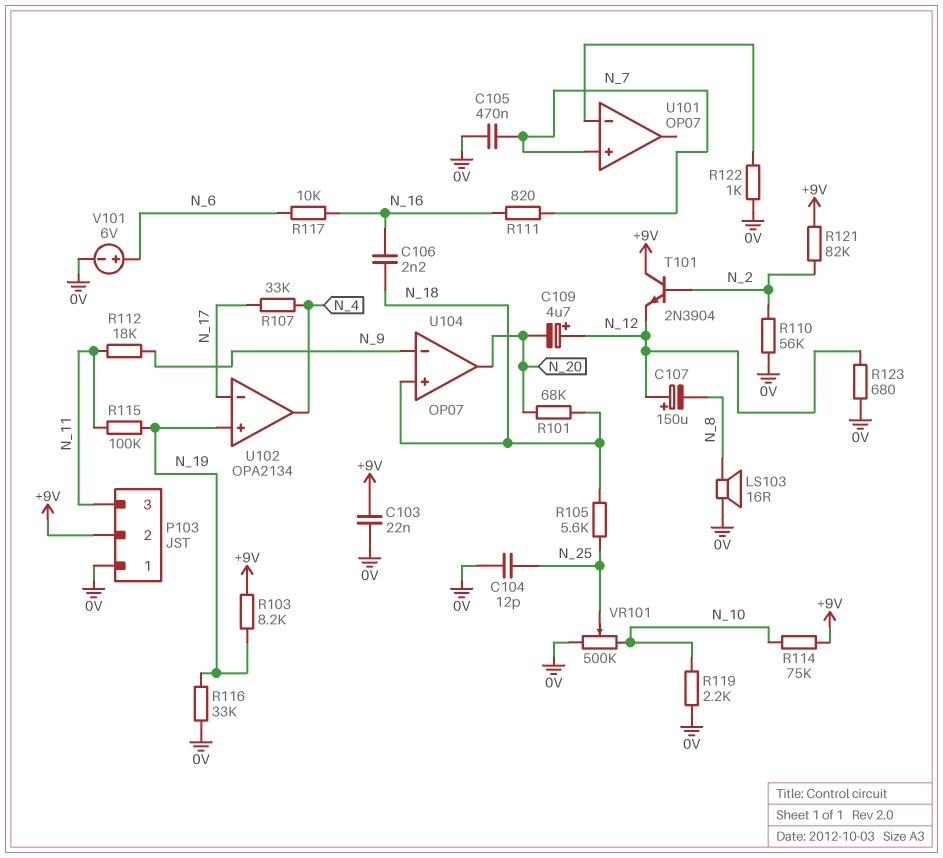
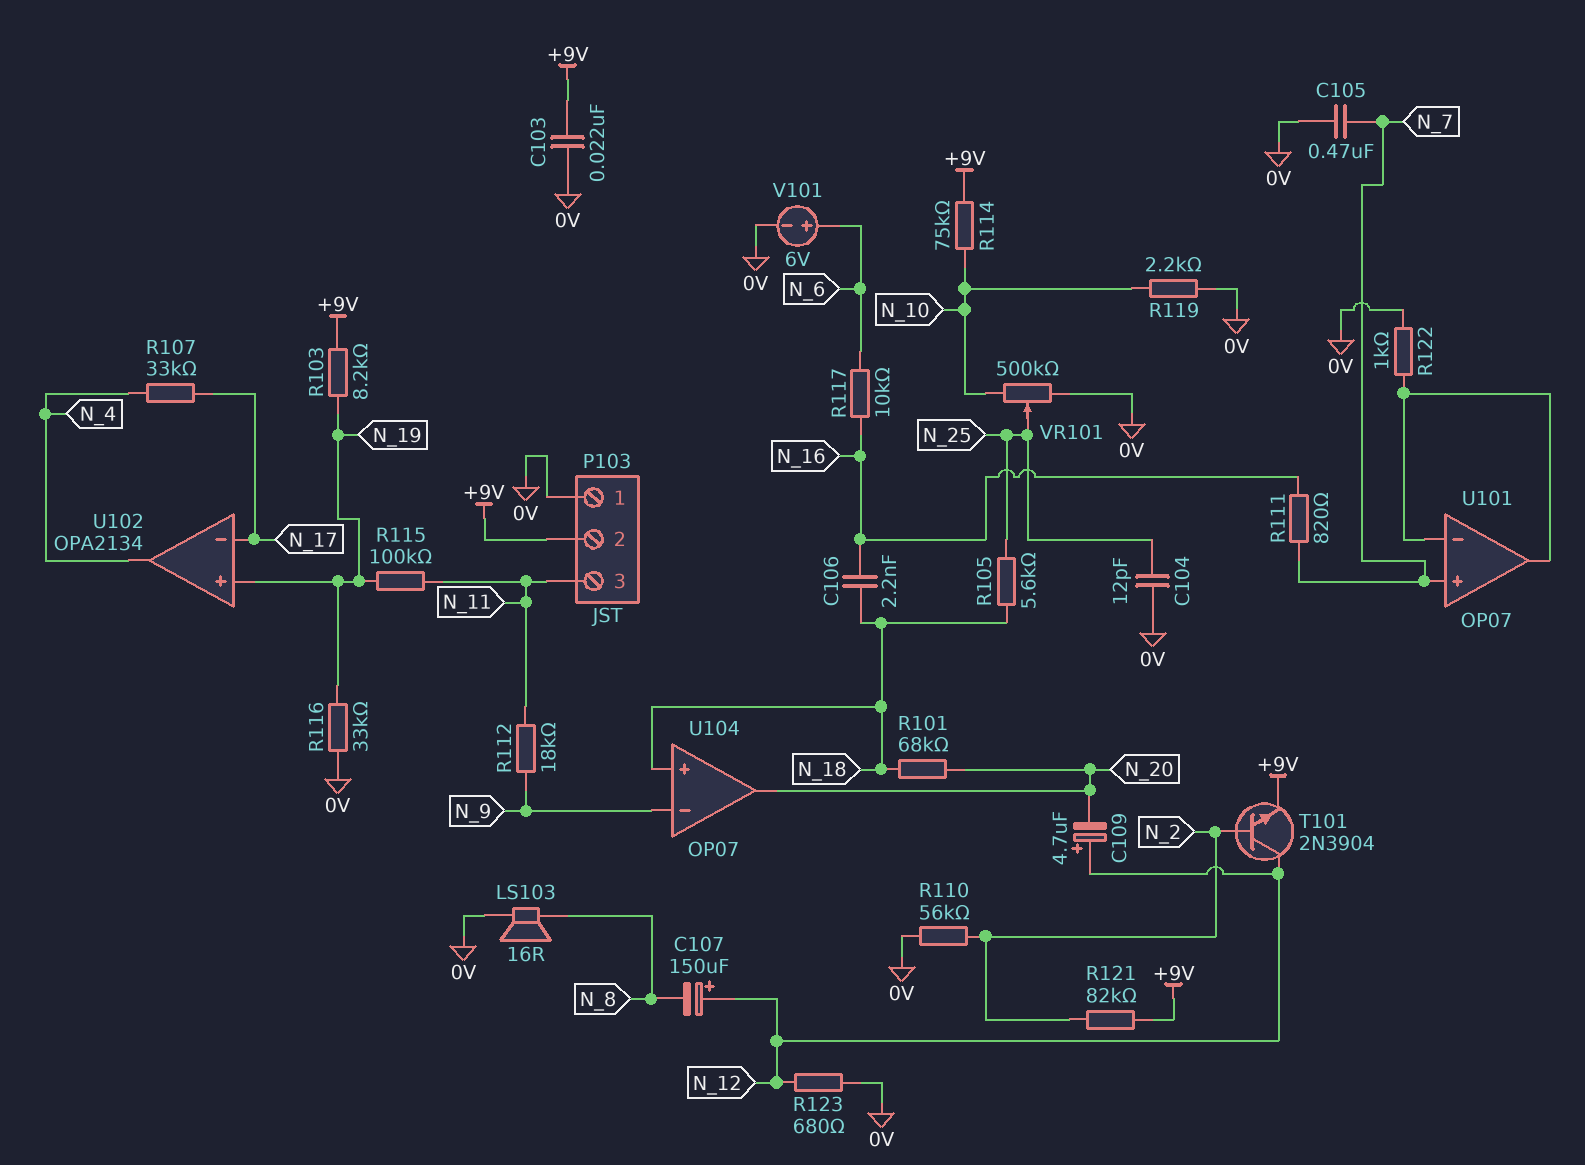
T101: NPN 2N3904 (B N_2, C +9V, E N_12) -> NPN 2N3904 (B N_2, C N_12, E +9V)
U101 pin out: none -> U101/in-

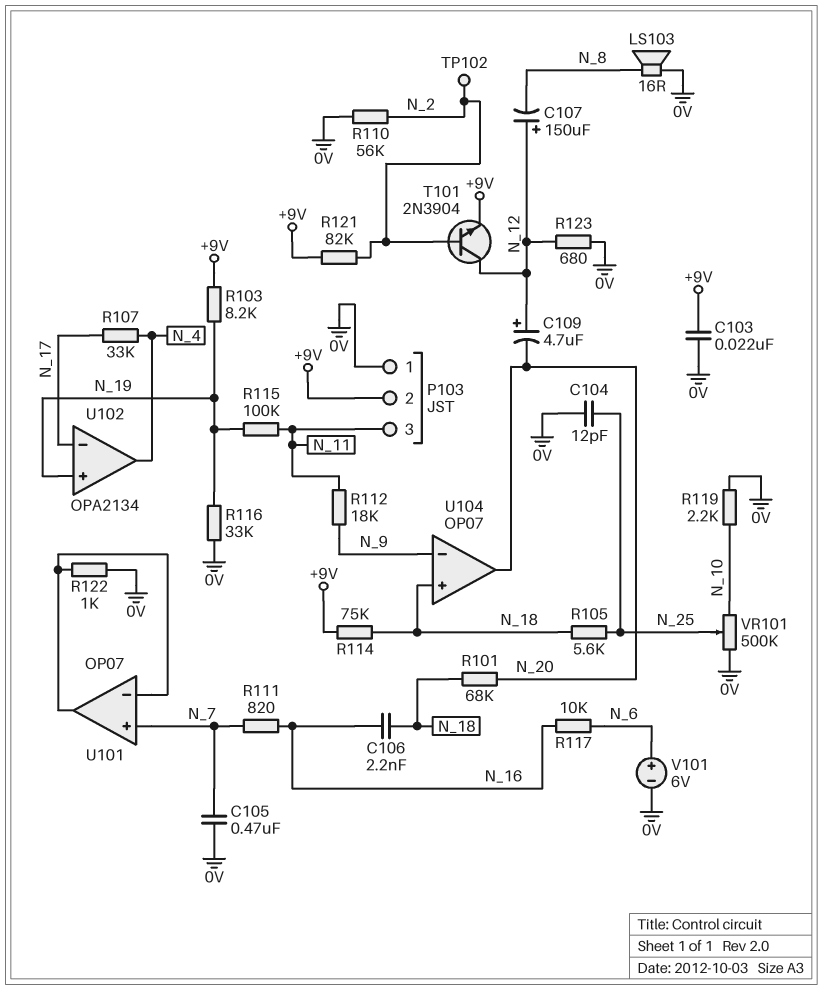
R114: 75k (+9V, N_10) -> 75k (+9V, N_18)
TP102: none -> test point (N_2)

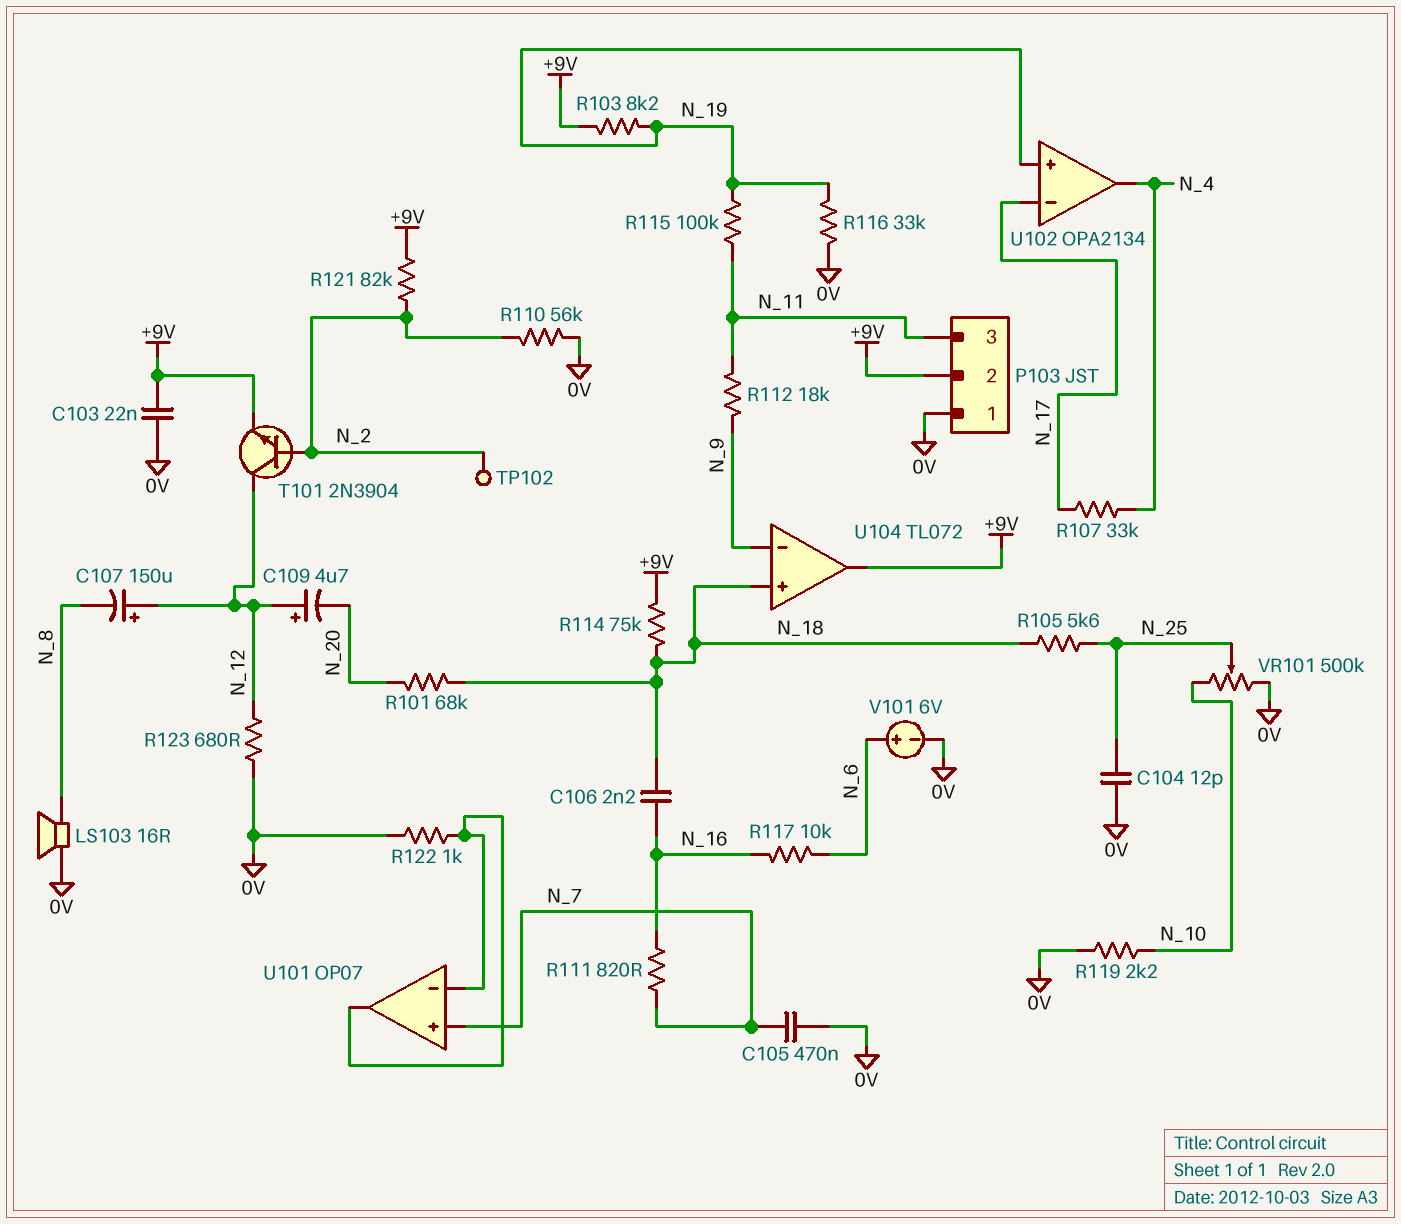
U104: OP07 -> TL072
U104 pin out: N_20 -> +9V

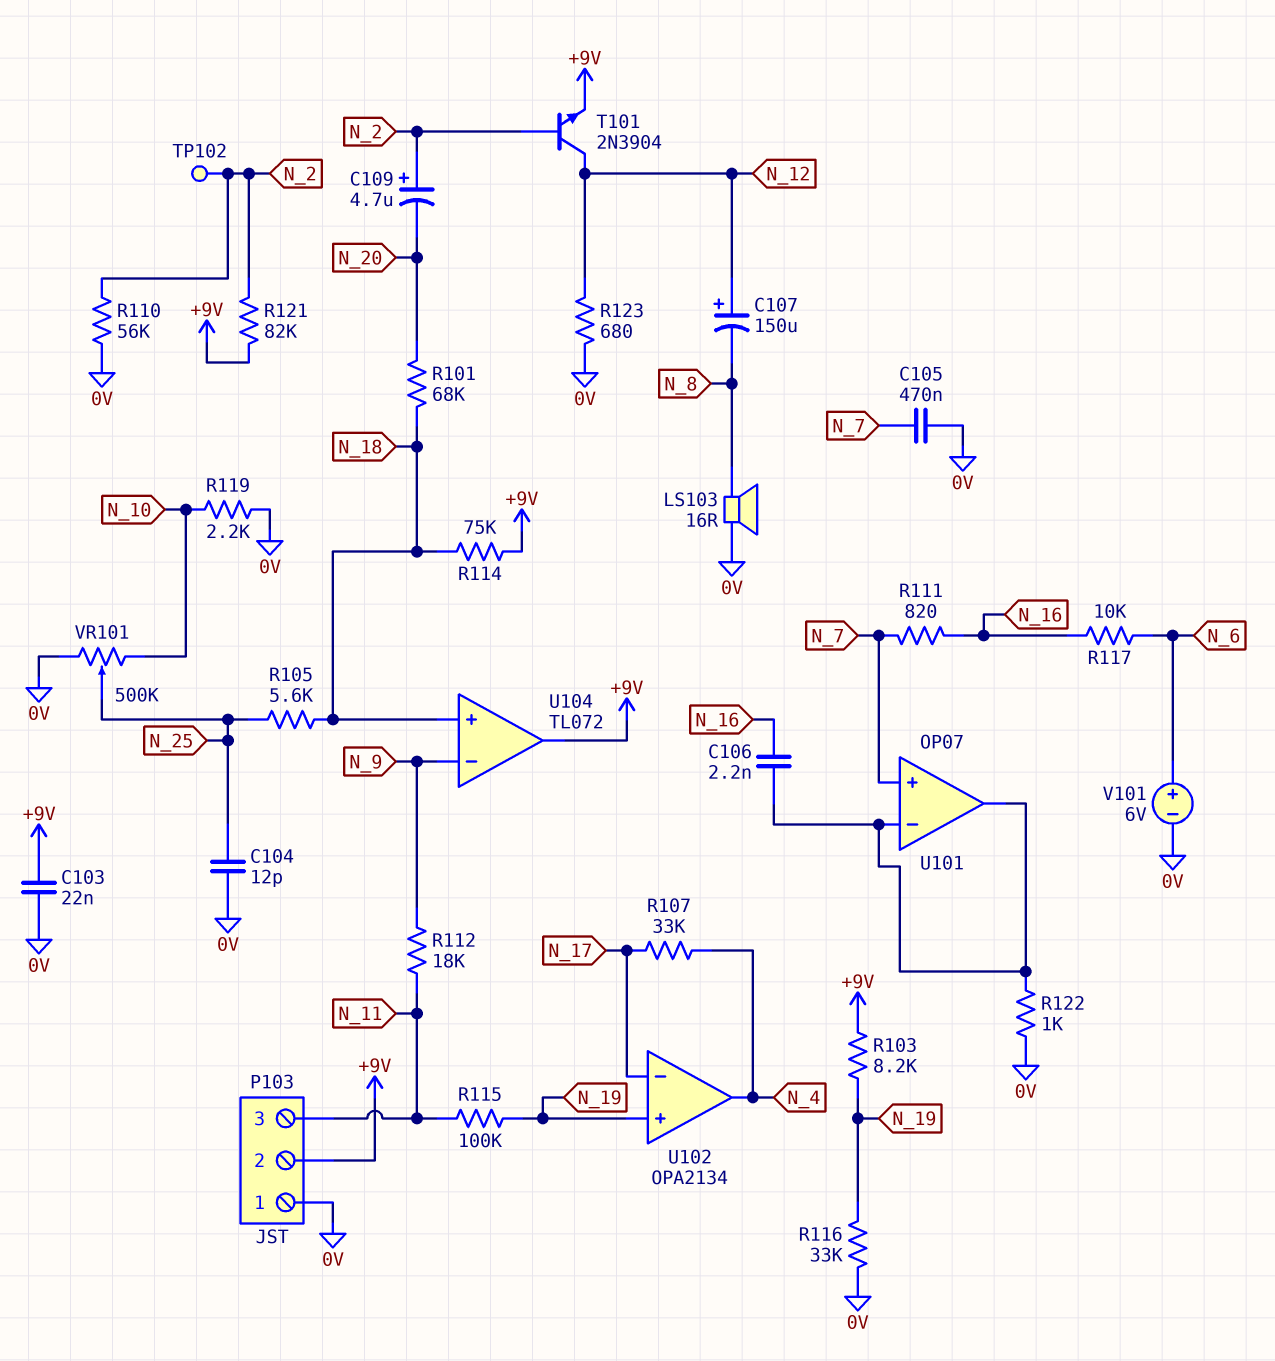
C106: 2.2nF (N_16, N_18) -> 2.2nF (N_16, U101/in-)
C109: 4.7uF (plus N_12, minus N_20) -> 4.7uF (plus N_2, minus N_20)

